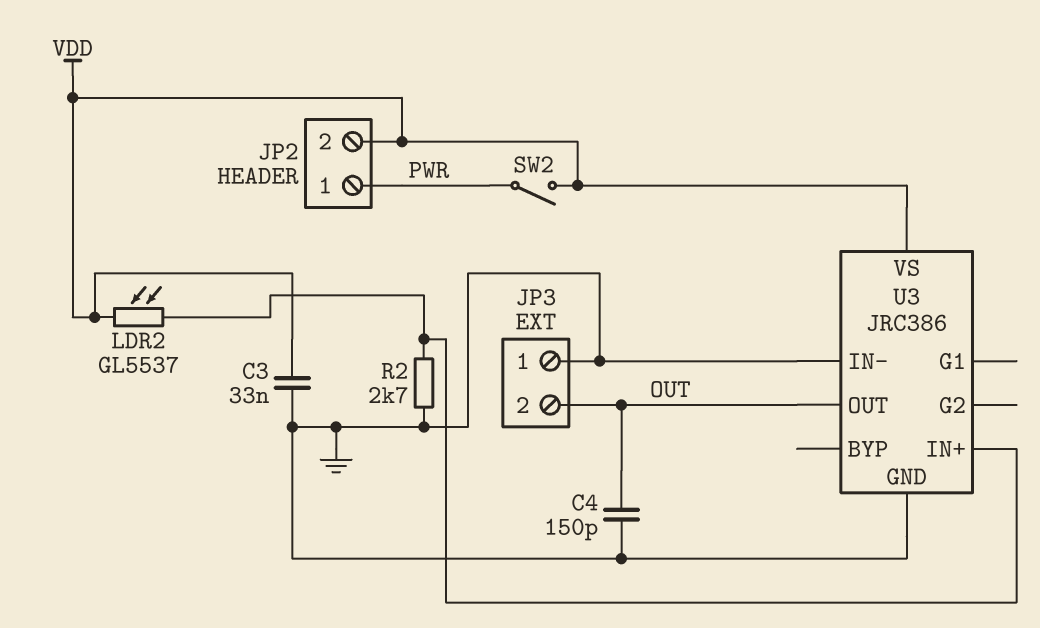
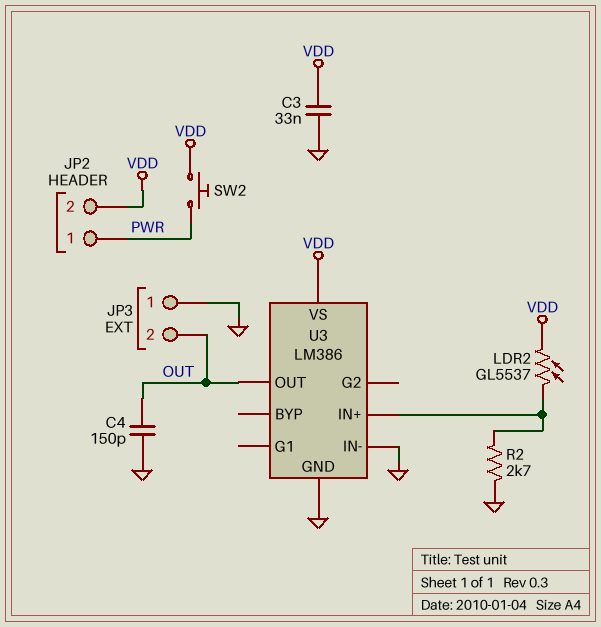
SW2: switch (PWR, VDD) -> button (PWR, VDD)
U3: JRC386 -> LM386

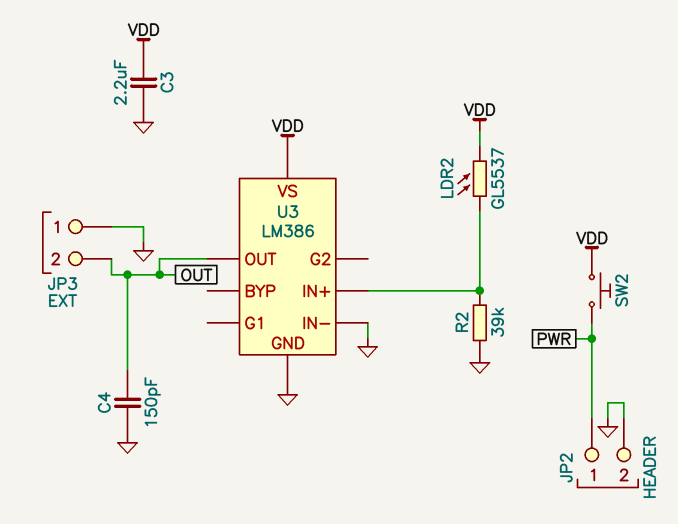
C3: 33nF (GND, VDD) -> 2.2uF (GND, VDD)
JP2 pin 2: VDD -> GND
R2: 2.7k (GND, U3/IN+) -> 39k (GND, U3/IN+)

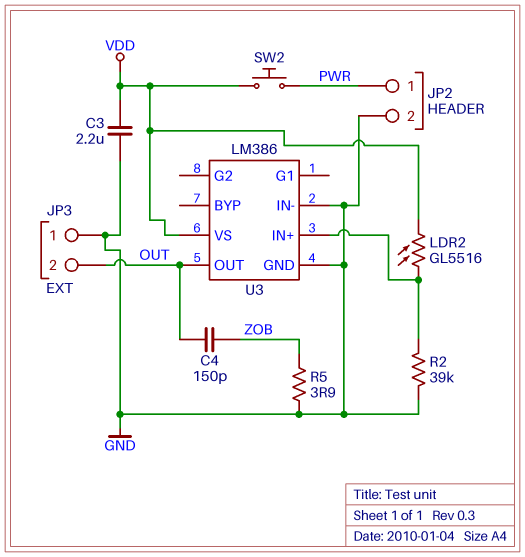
C4: 150pF (GND, OUT) -> 150pF (OUT, ZOB)
LDR2: GL5537 (U3/IN+, VDD) -> GL5516 (U3/IN+, VDD)
R5: none -> 3.9 (GND, ZOB)

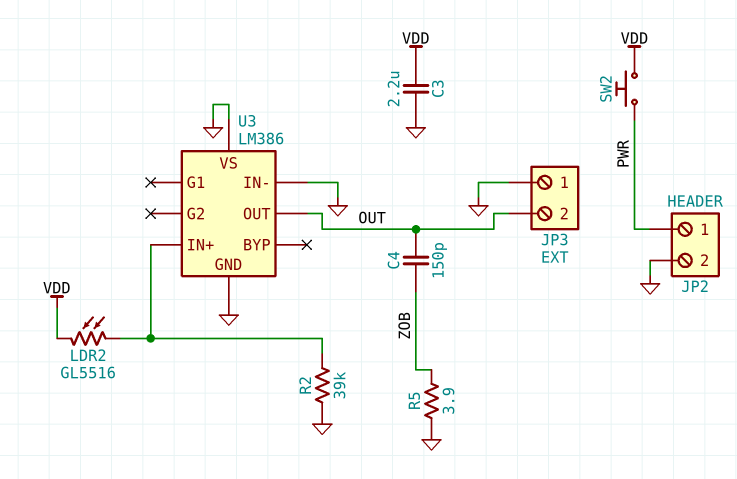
U3 pin VS: VDD -> GND

